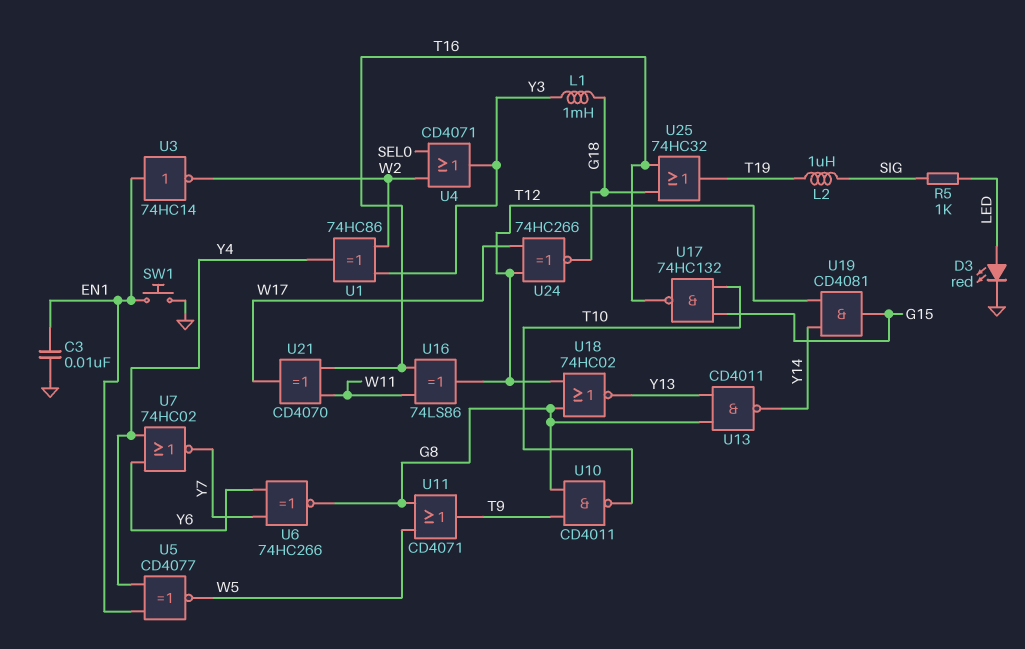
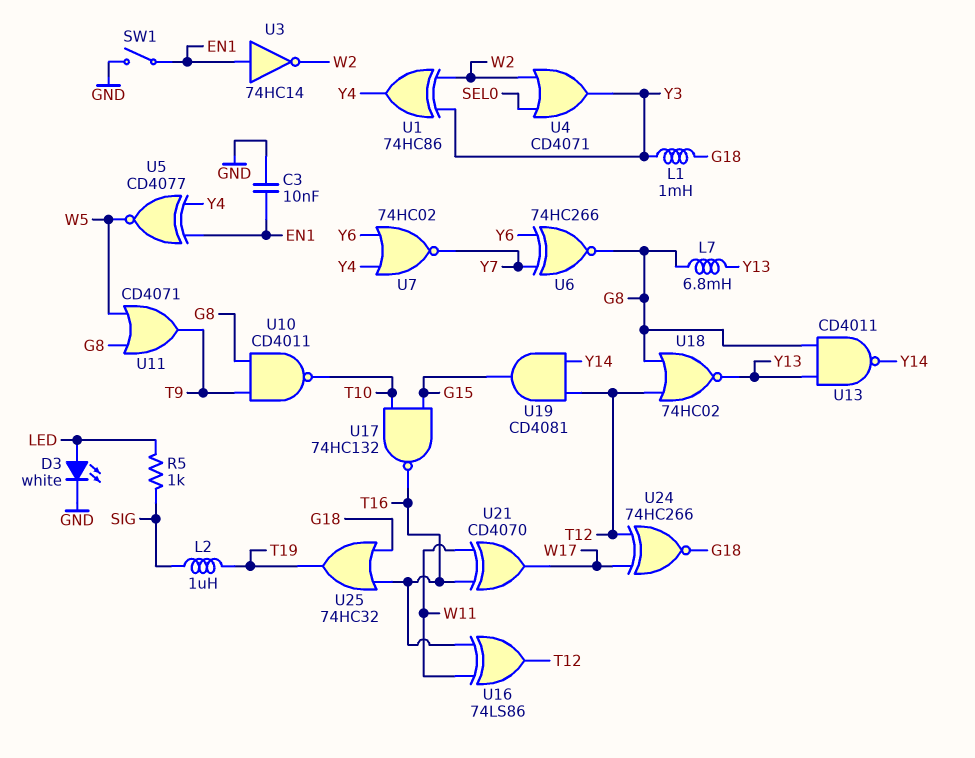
D3: LED red (A LED, K GND) -> LED white (A LED, K GND)
L7: none -> 6.8mH (G8, Y13)
SW1: button (EN1, GND) -> switch (EN1, GND)

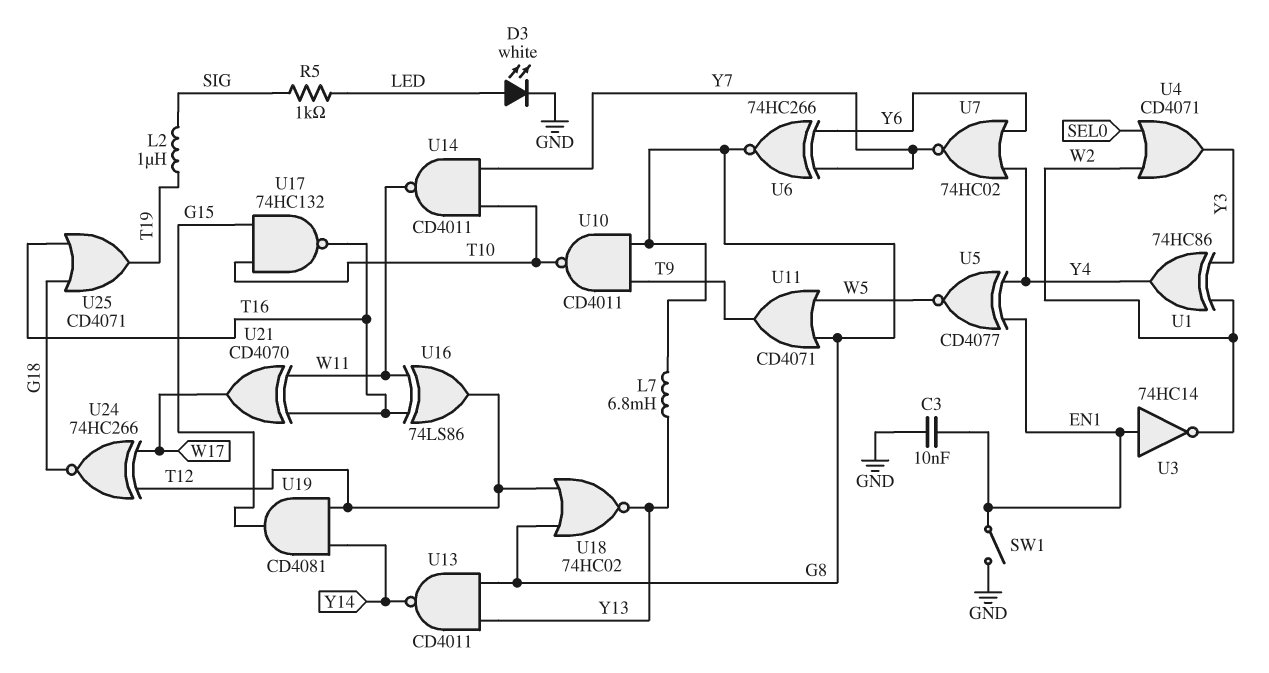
L1: 1mH (G18, Y3) -> none
U14: none -> NAND CD4011 (in T10, in Y7, out W11)
U25: OR 74HC32 (in G18, in T16, out T19) -> OR CD4071 (in G18, in T16, out T19)

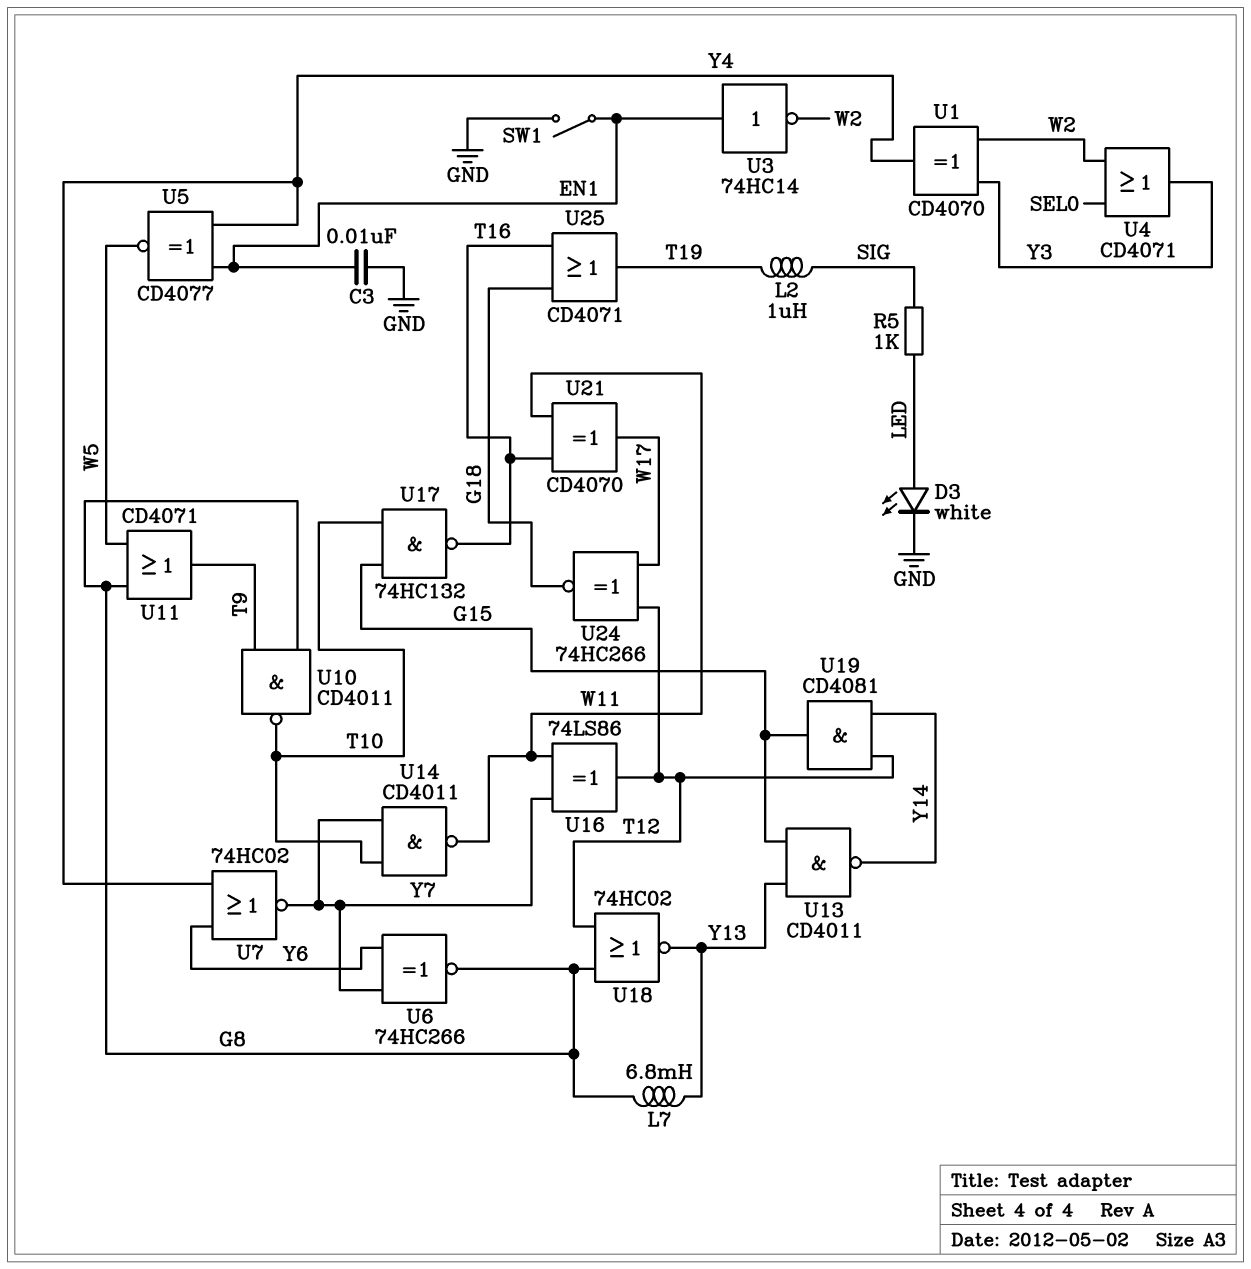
U1: XOR 74HC86 (in W2, in Y3, out Y4) -> XOR CD4070 (in W2, in Y3, out Y4)
U13: NAND CD4011 (in G8, in Y13, out Y14) -> NAND CD4011 (in G15, in Y13, out Y14)
U16: XOR 74LS86 (in T16, in W11, out T12) -> XOR 74LS86 (in W11, in Y7, out T12)

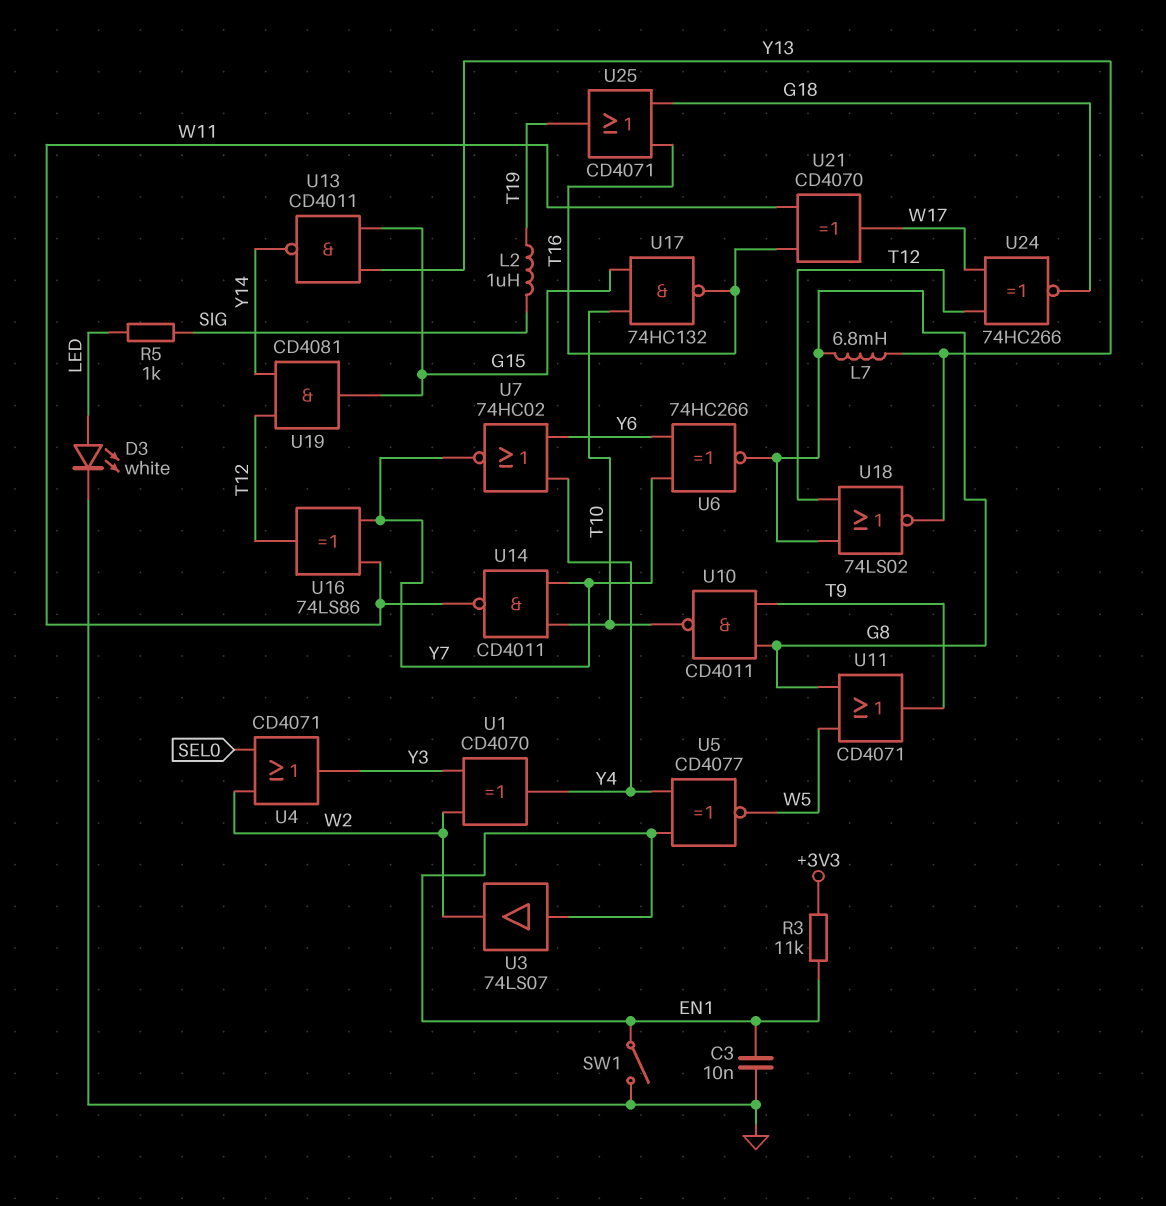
R3: none -> 11k (+3V3, EN1)
U3: NOT 74HC14 (in EN1, out W2) -> buffer 74LS07 (in EN1, out W2)
U18: NOR 74HC02 (in G8, in T12, out Y13) -> NOR 74LS02 (in G8, in T12, out Y13)

